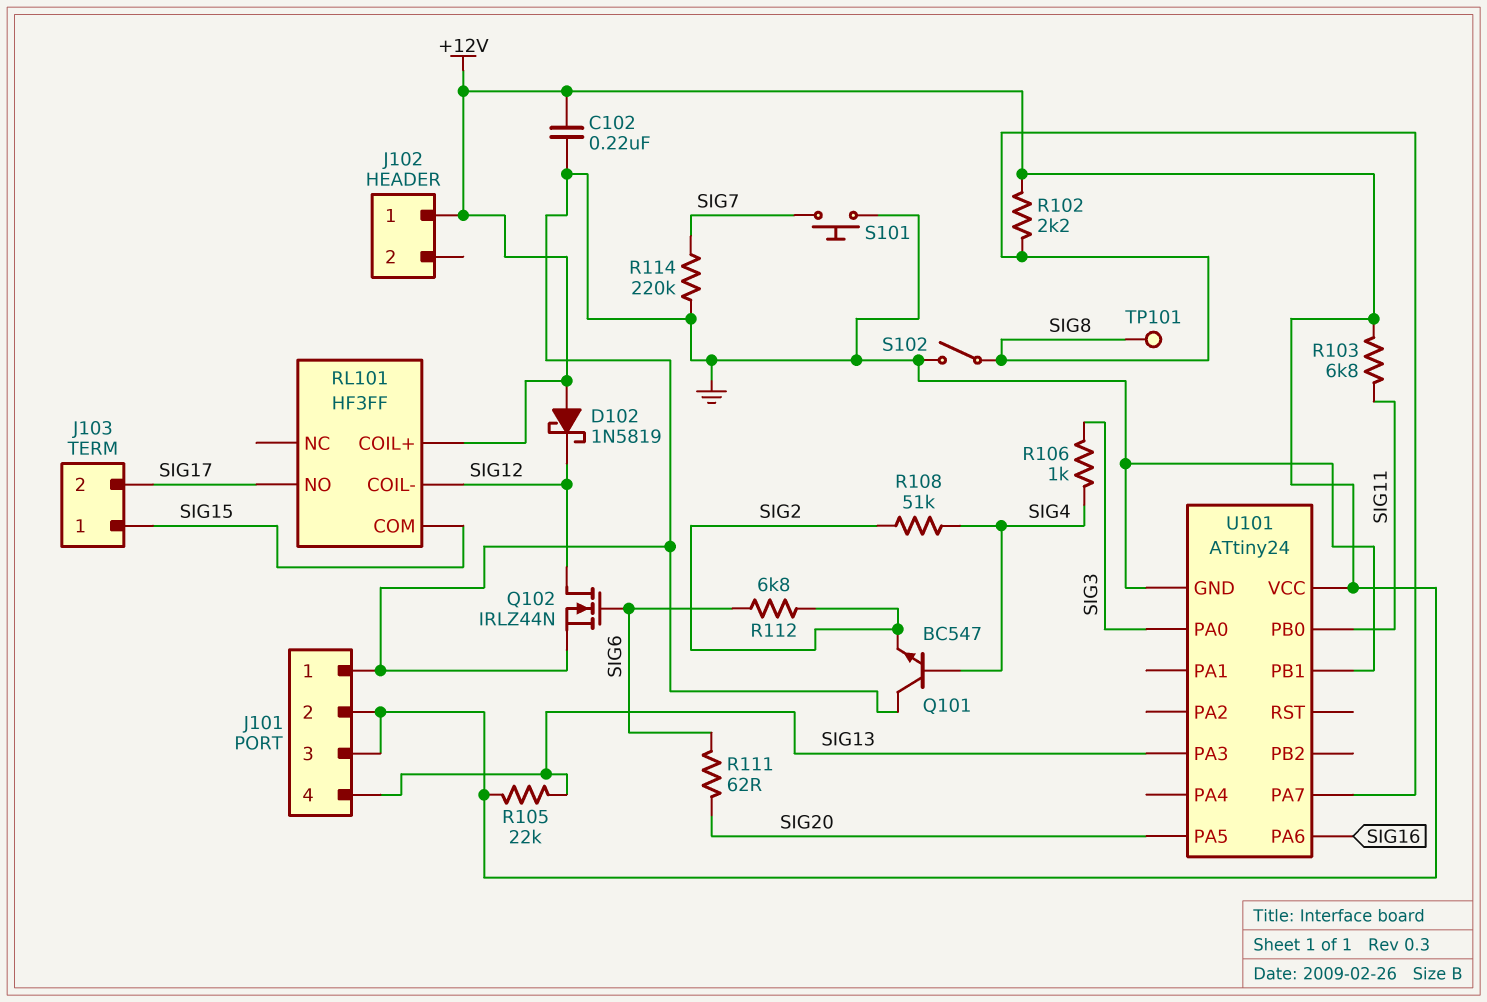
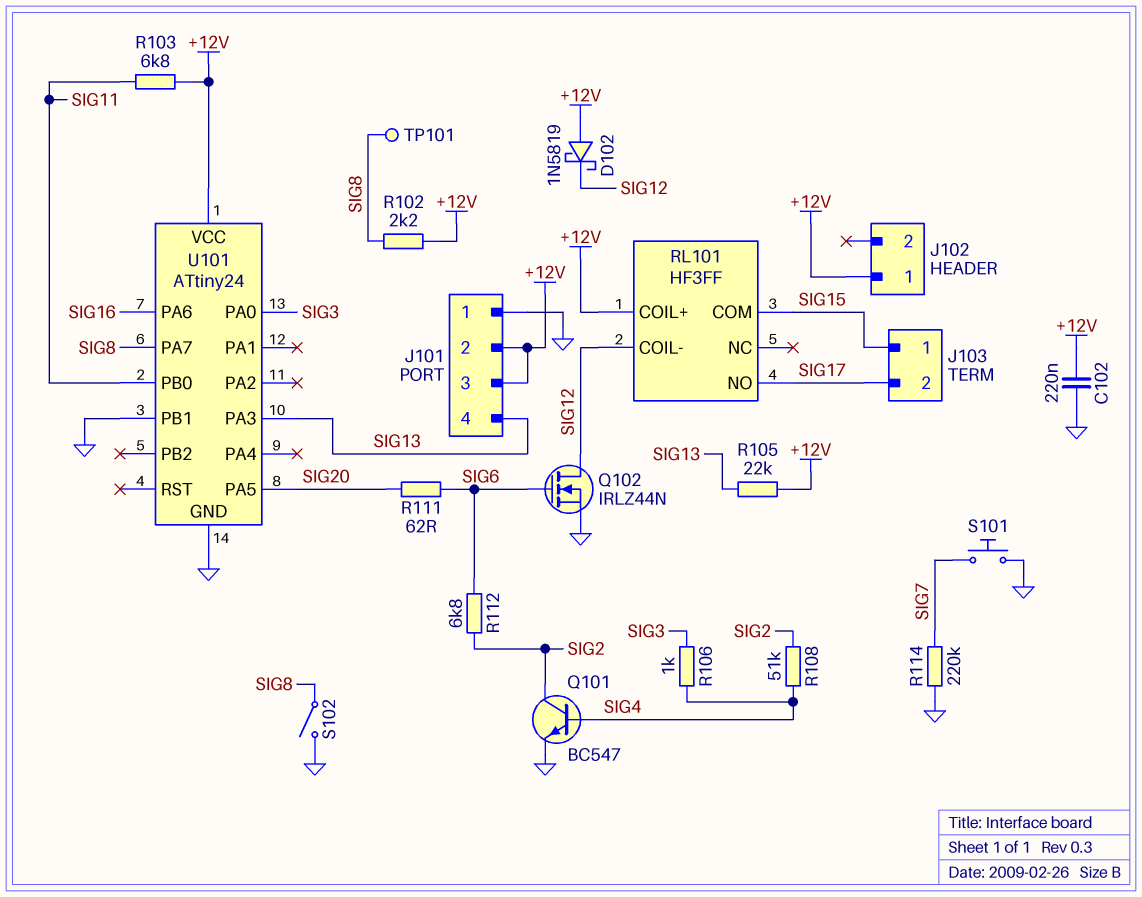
Q101: NPN BC547 (B SIG4, C GND, E SIG2) -> NPN BC547 (B SIG4, C SIG2, E GND)

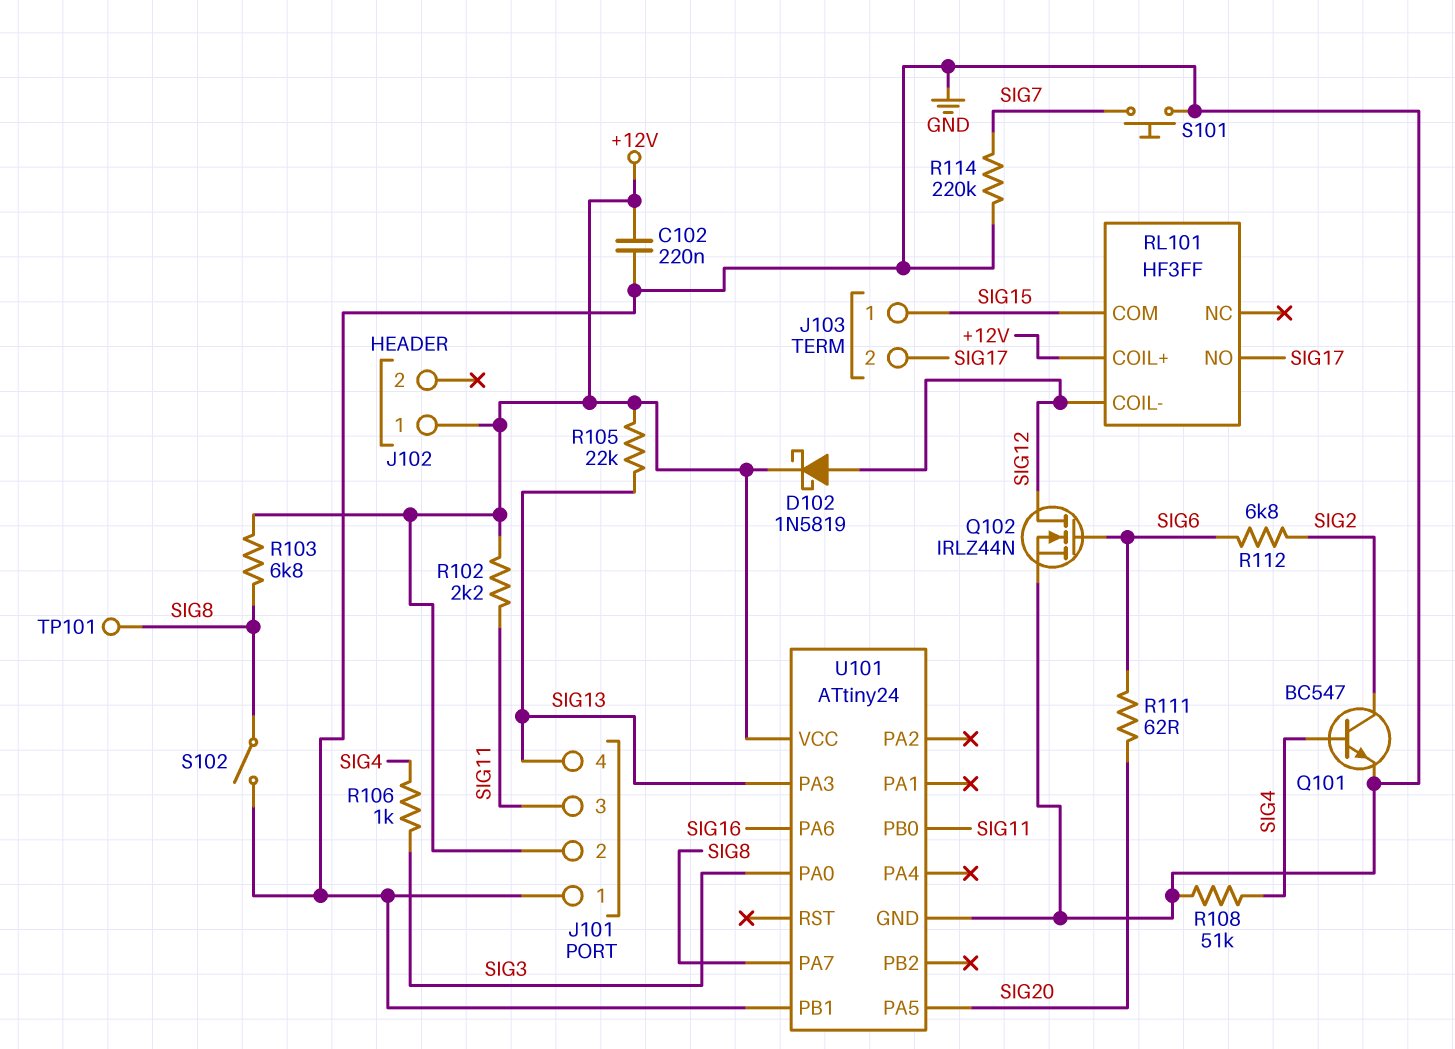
D102: schottky 1N5819 (A +12V, K SIG12) -> schottky 1N5819 (A SIG12, K +12V)
J101 pin 3: +12V -> SIG11
R102: 2.2k (+12V, SIG8) -> 2.2k (+12V, SIG11)
R103: 6.8k (+12V, SIG11) -> 6.8k (+12V, SIG8)
R108: 51k (SIG2, SIG4) -> 51k (GND, SIG4)

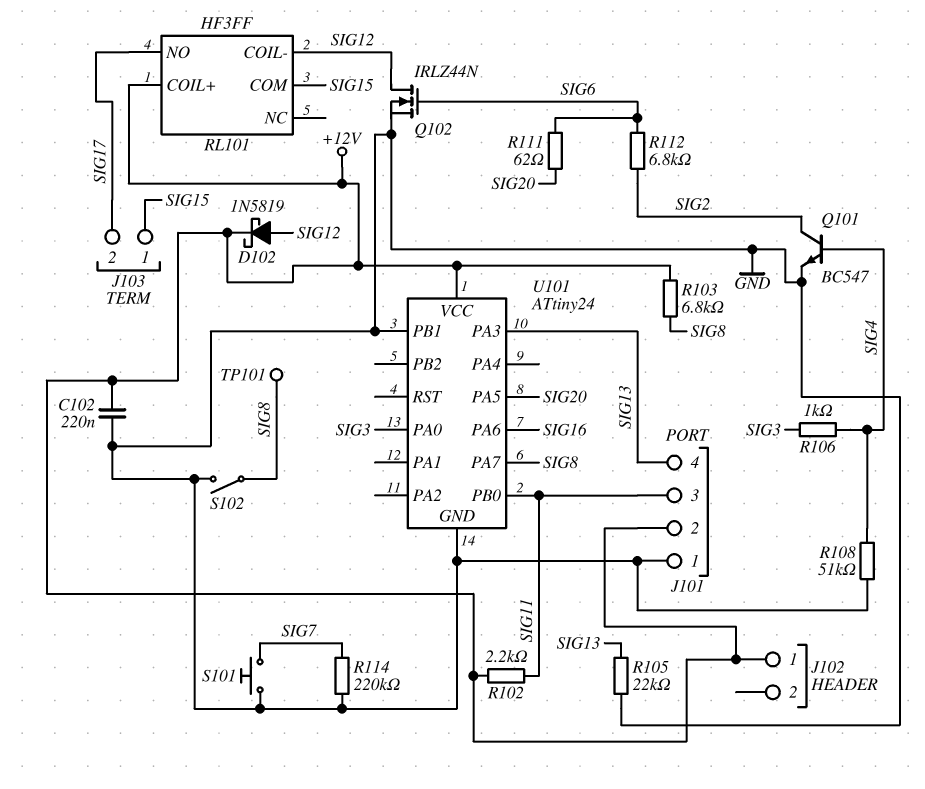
R105: 22k (+12V, SIG13) -> 22k (GND, SIG13)

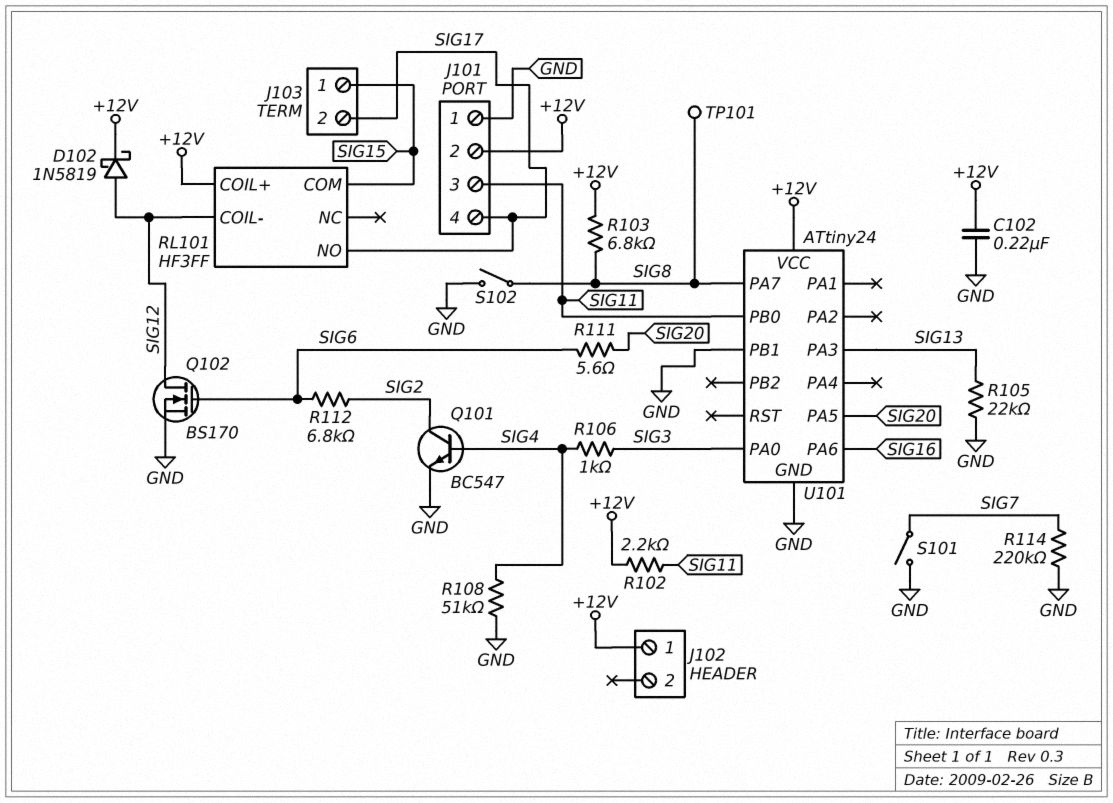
J101 pin 4: SIG13 -> SIG17
Q102: NMOS IRLZ44N (G SIG6, D SIG12, S GND) -> NMOS BS170 (G SIG6, D SIG12, S GND)
R111: 62 (SIG6, SIG20) -> 5.6 (SIG6, SIG20)
S101: button (GND, SIG7) -> switch (GND, SIG7)

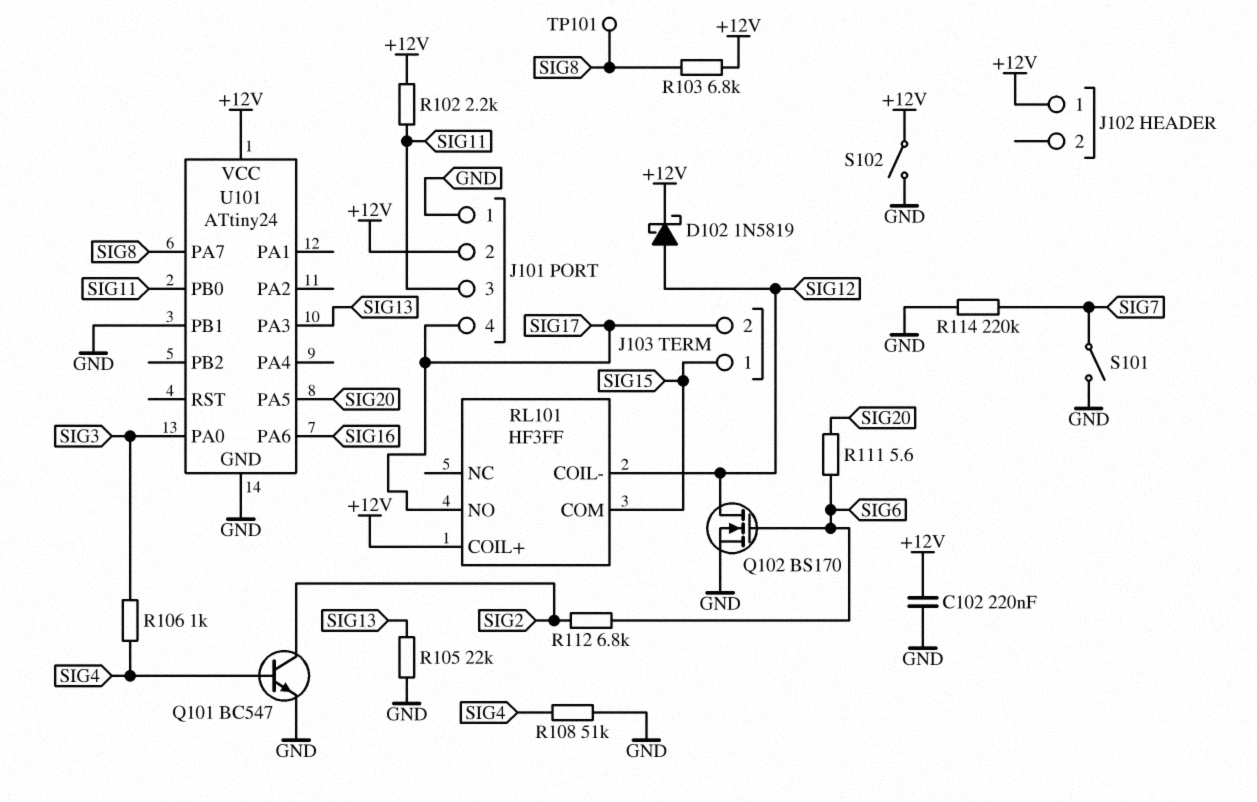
S102: switch (GND, SIG8) -> switch (+12V, GND)

